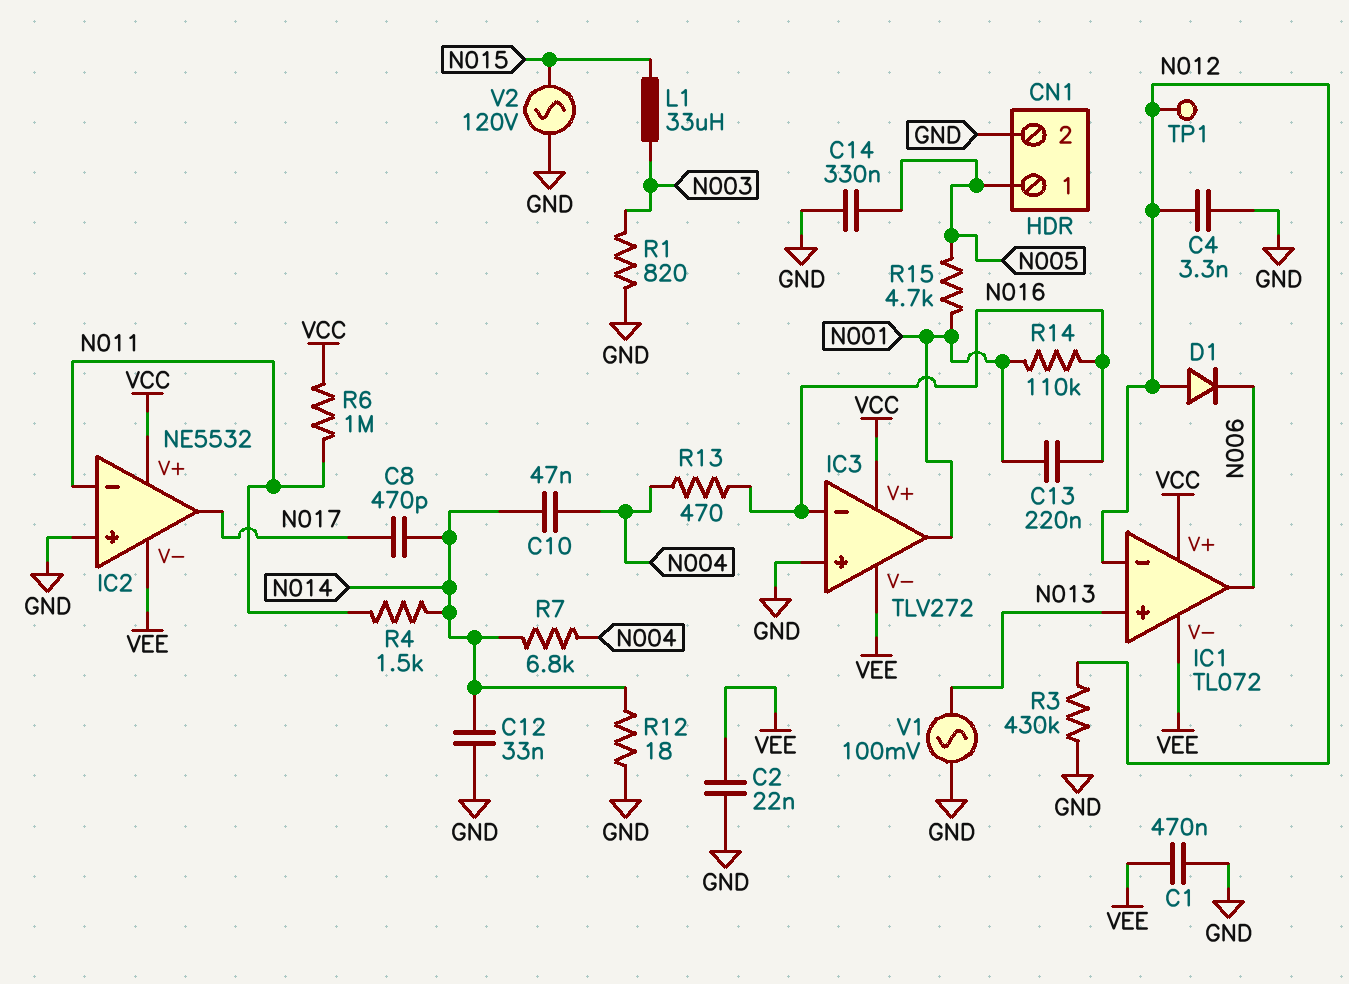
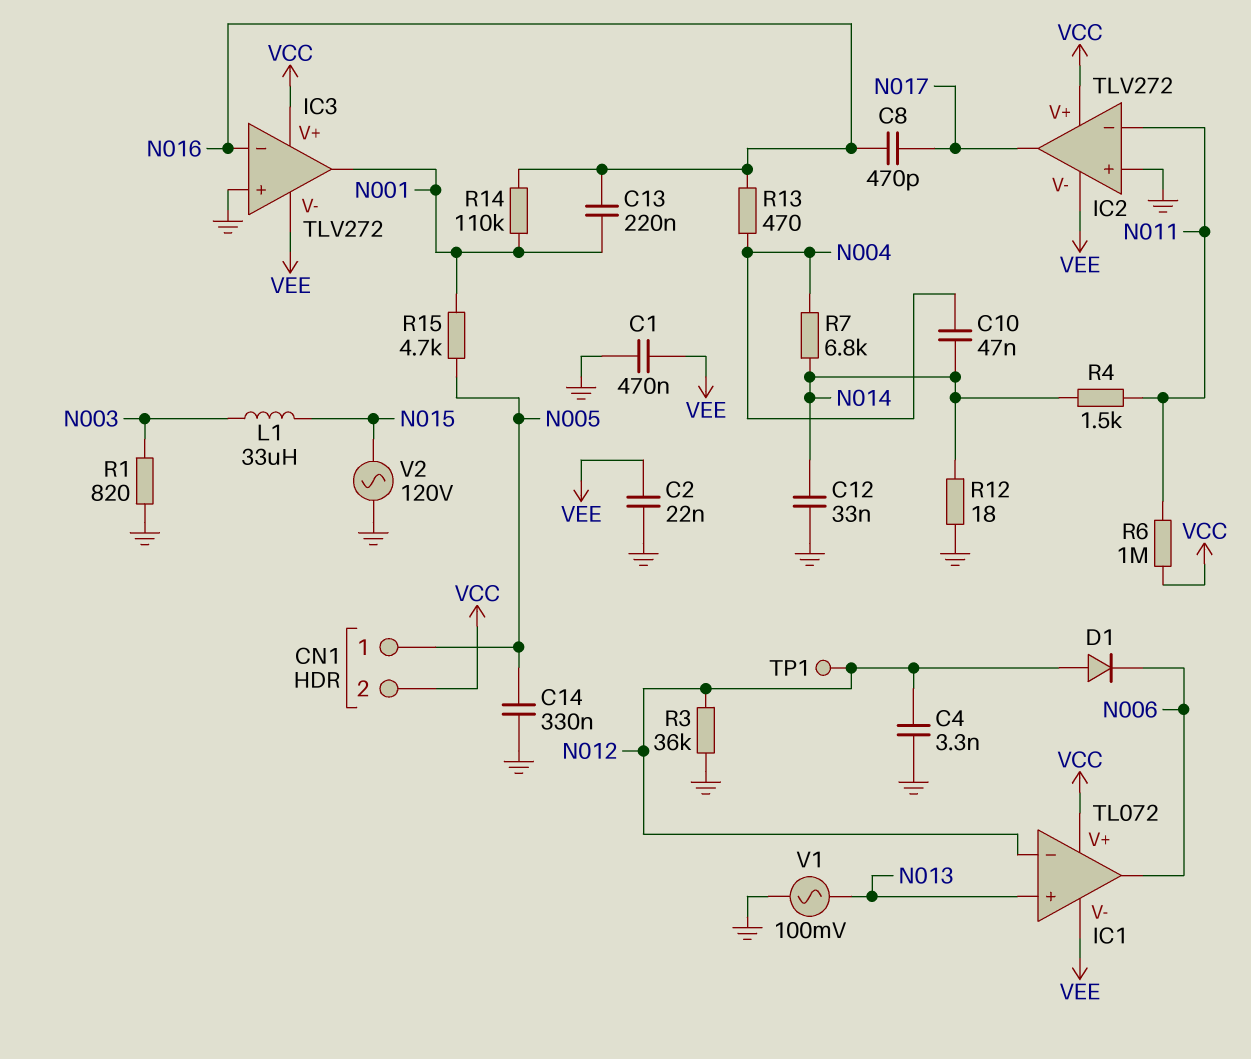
C8: 470pF (N014, N017) -> 470pF (N016, N017)
CN1 pin 2: GND -> VCC
IC2: NE5532 -> TLV272
R3: 430k (GND, N012) -> 36k (GND, N012)

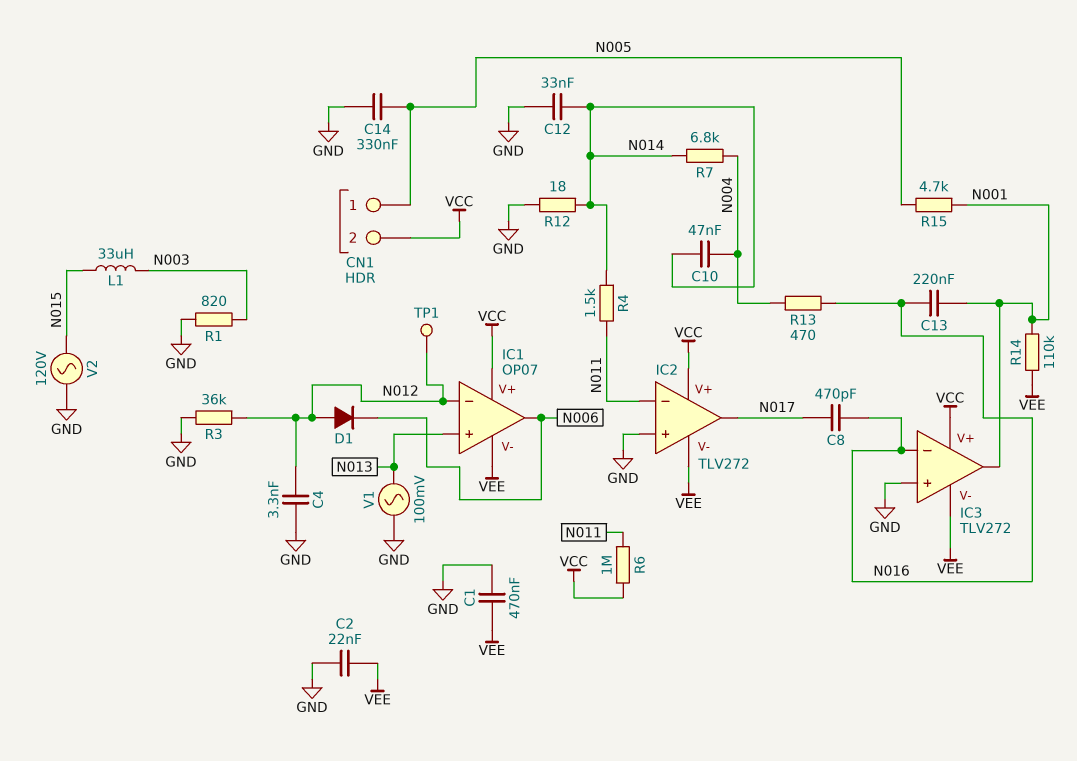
IC1: TL072 -> OP07
R14: 110k (N001, N016) -> 110k (N001, VEE)

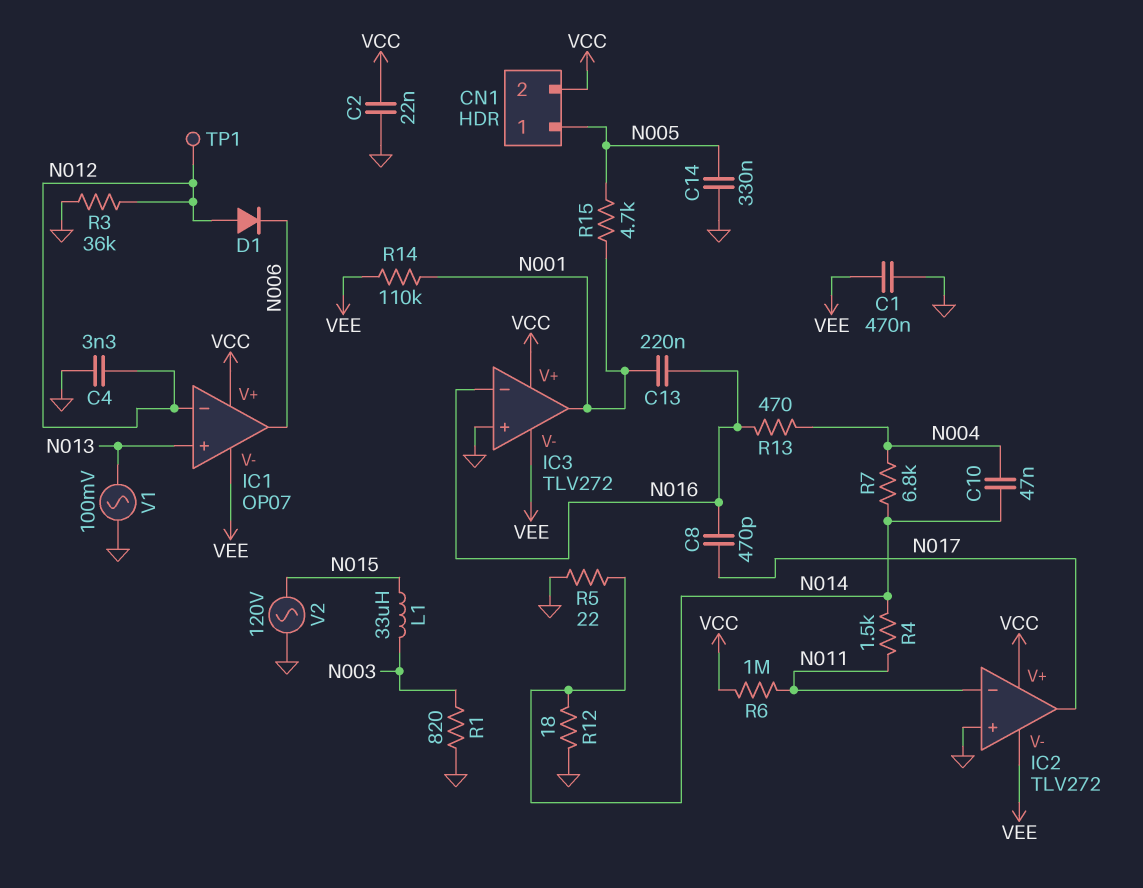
C2: 22nF (GND, VEE) -> 22nF (GND, VCC)
C12: 33nF (GND, N014) -> none
R5: none -> 22 (GND, N014)

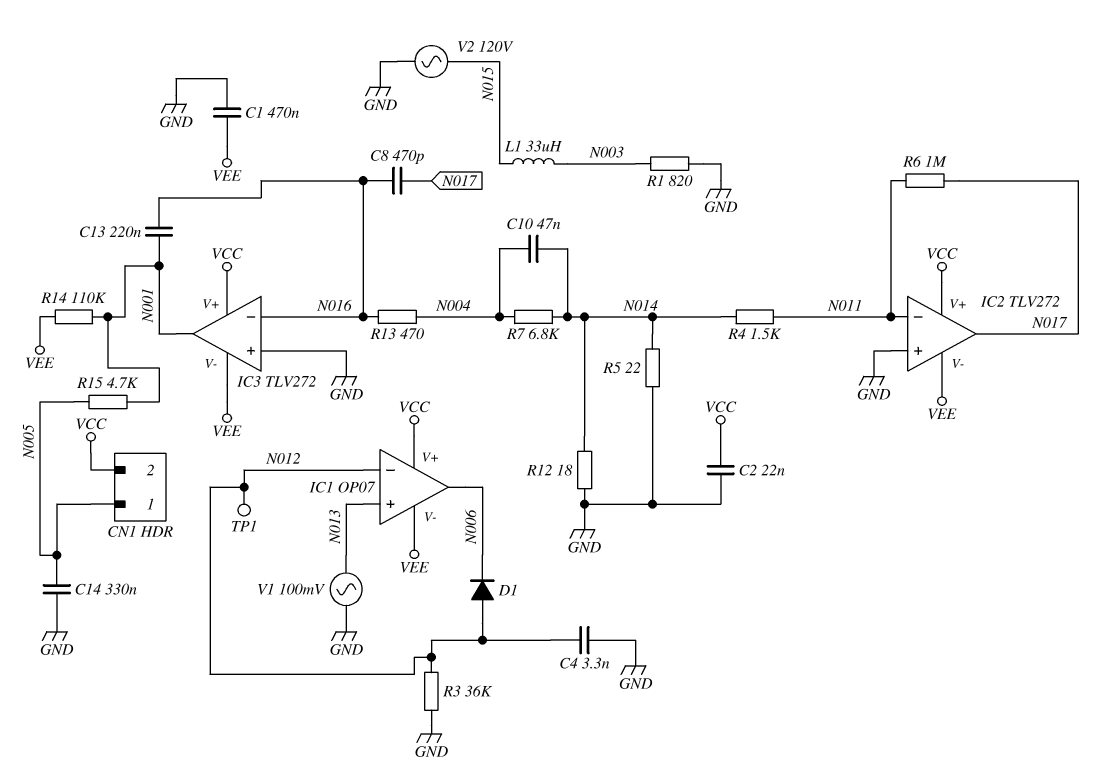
R6: 1M (N011, VCC) -> 1M (N011, N017)

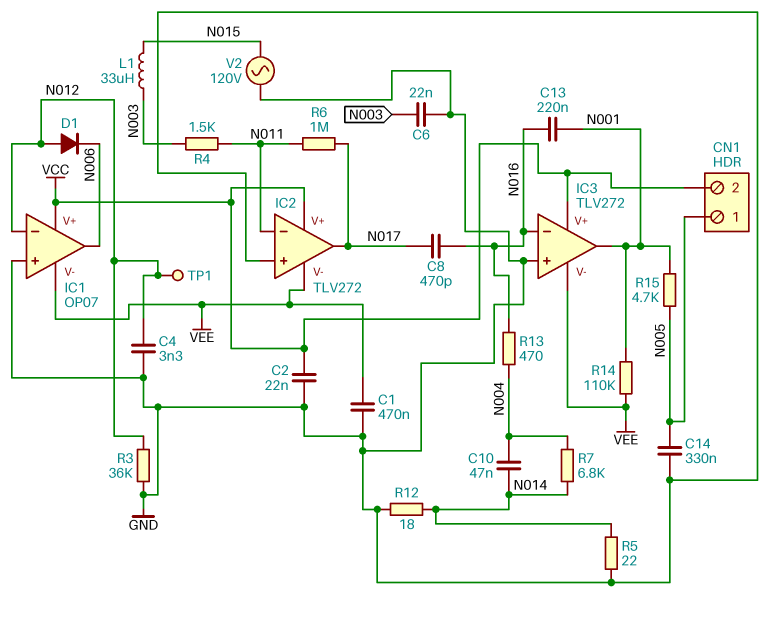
C6: none -> 22nF (GND, N003)
IC1 pin in+: N013 -> GND
R1: 820 (GND, N003) -> none
R4: 1.5k (N011, N014) -> 1.5k (N003, N011)
V1: AC 100mV (GND, N013) -> none

